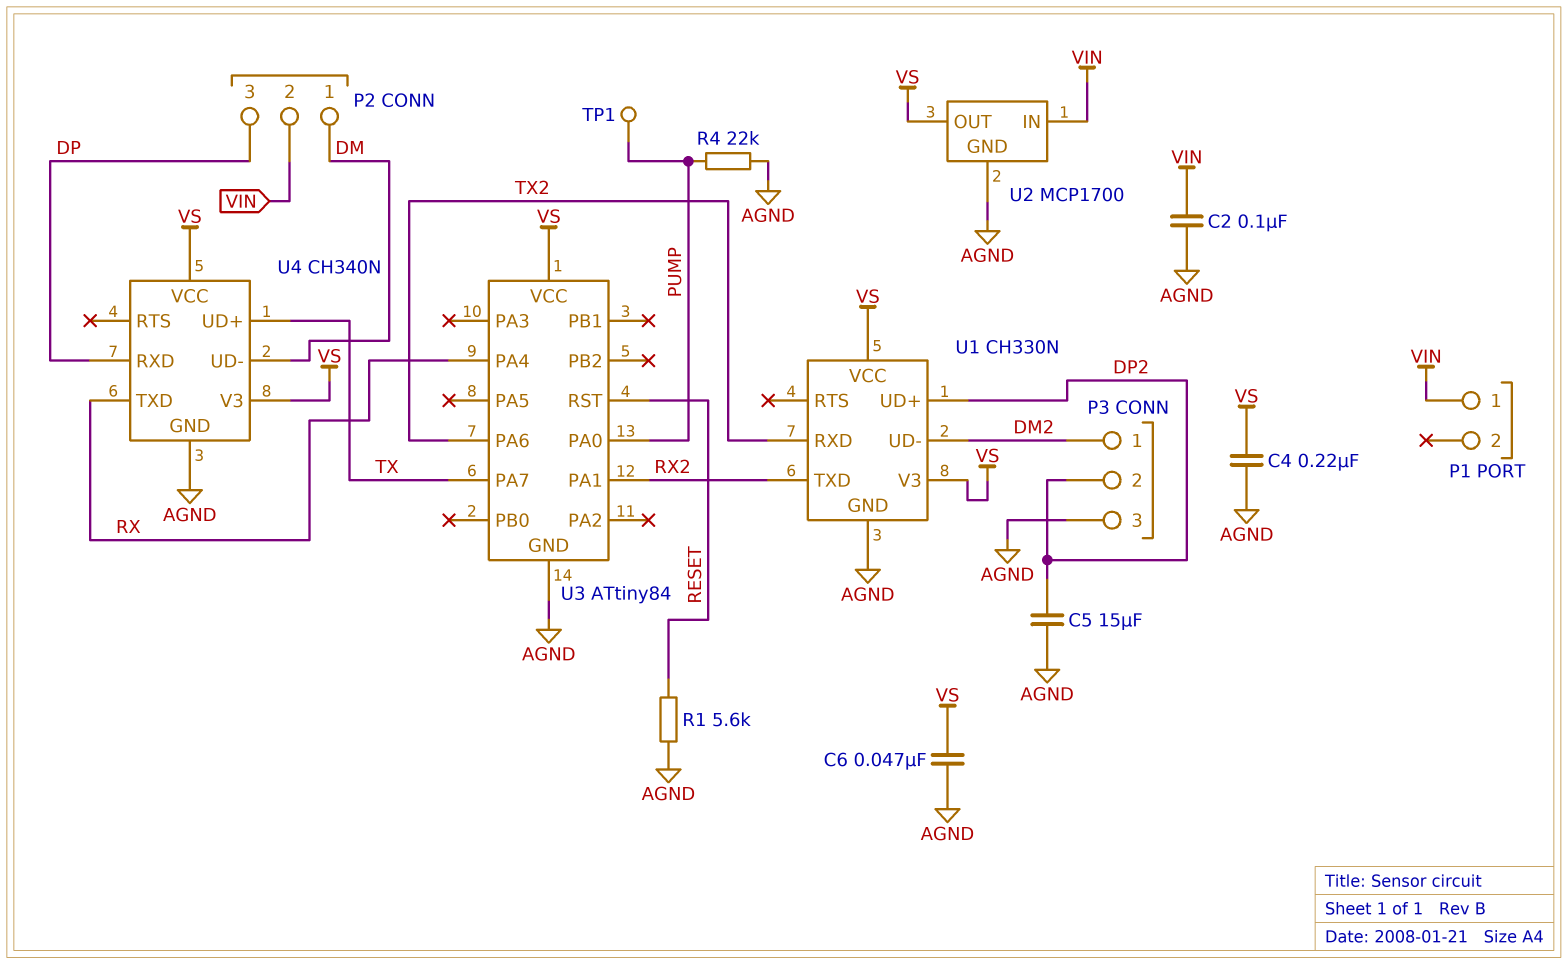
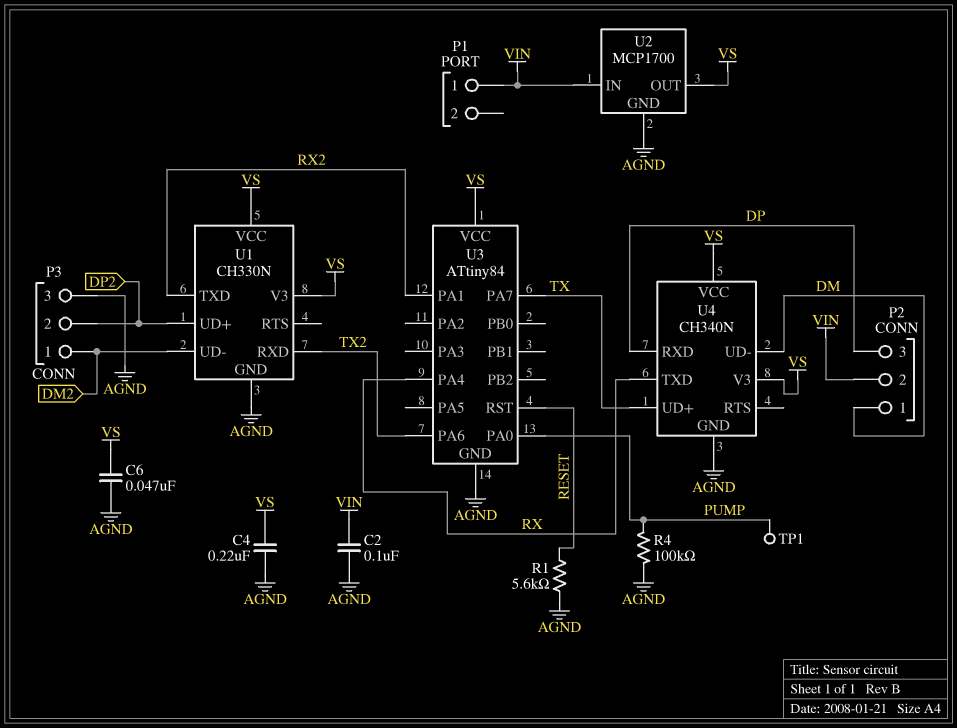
C5: 15uF (AGND, DP2) -> none
R4: 22k (AGND, PUMP) -> 100k (AGND, PUMP)

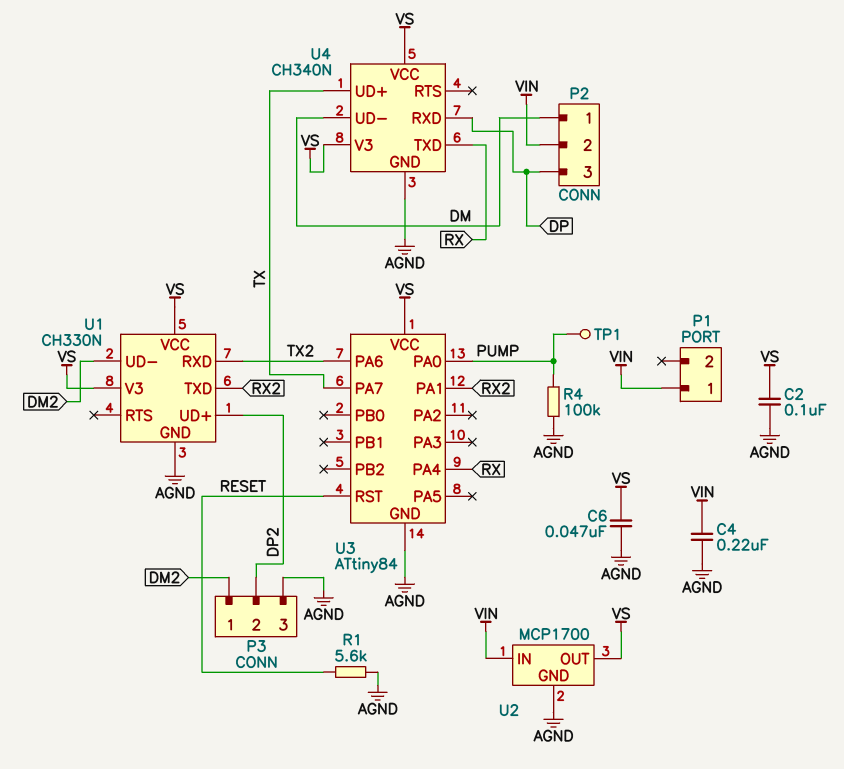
C2: 100nF (AGND, VIN) -> 100nF (AGND, VS)
C4: 220nF (AGND, VS) -> 220nF (AGND, VIN)

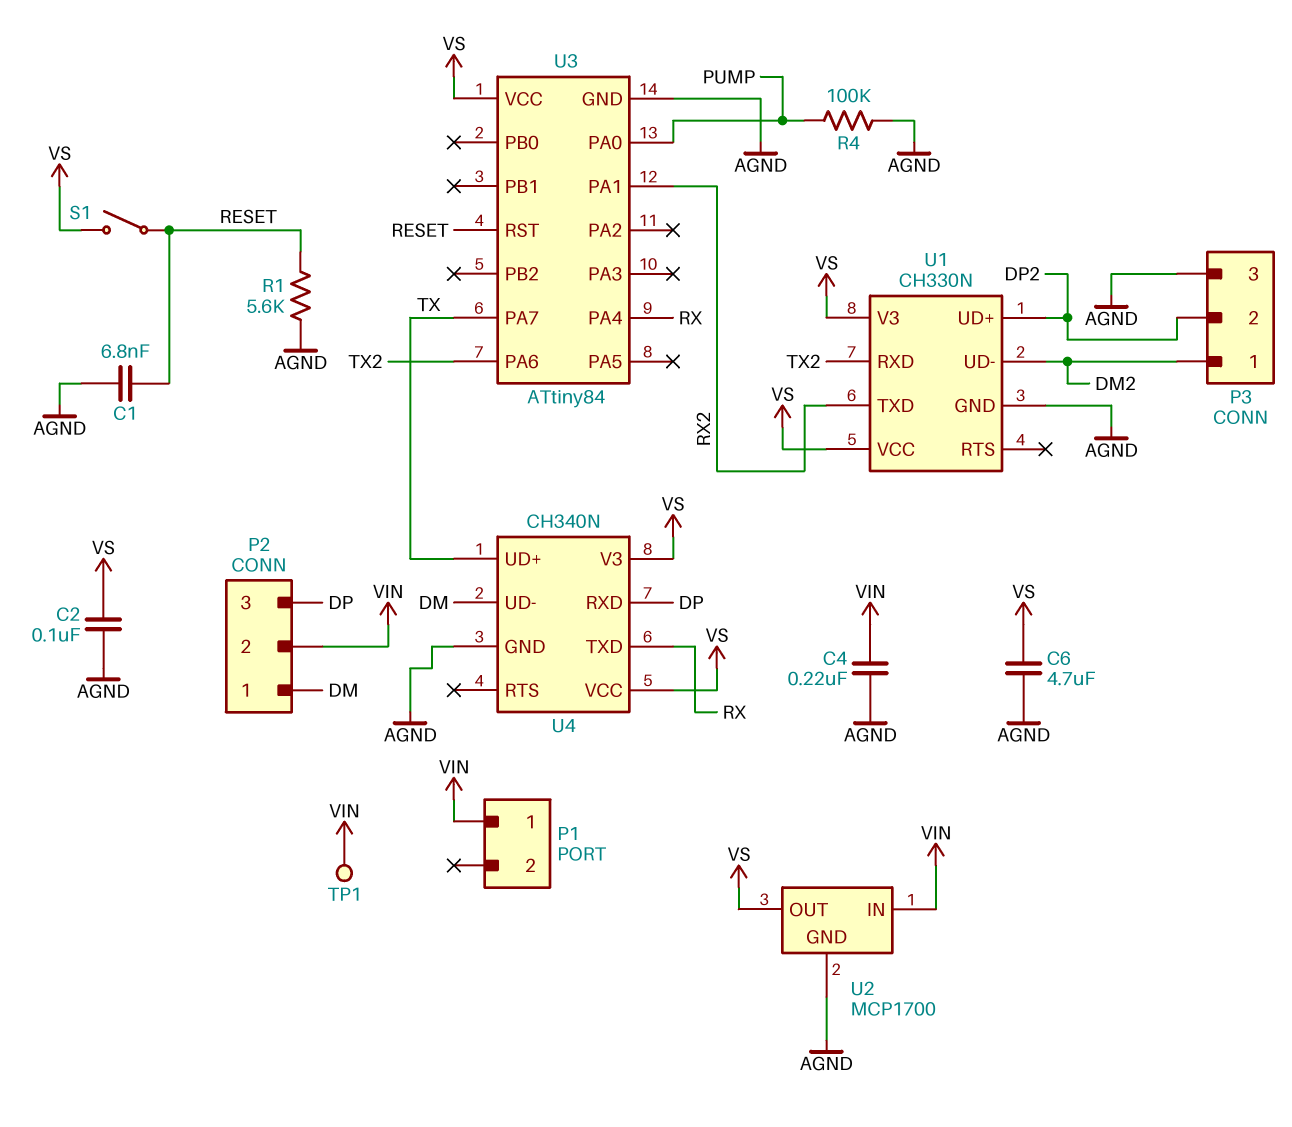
C1: none -> 6.8nF (AGND, RESET)
C6: 47nF (AGND, VS) -> 4.7uF (AGND, VS)
S1: none -> switch (RESET, VS)
TP1: test point (PUMP) -> test point (VIN)

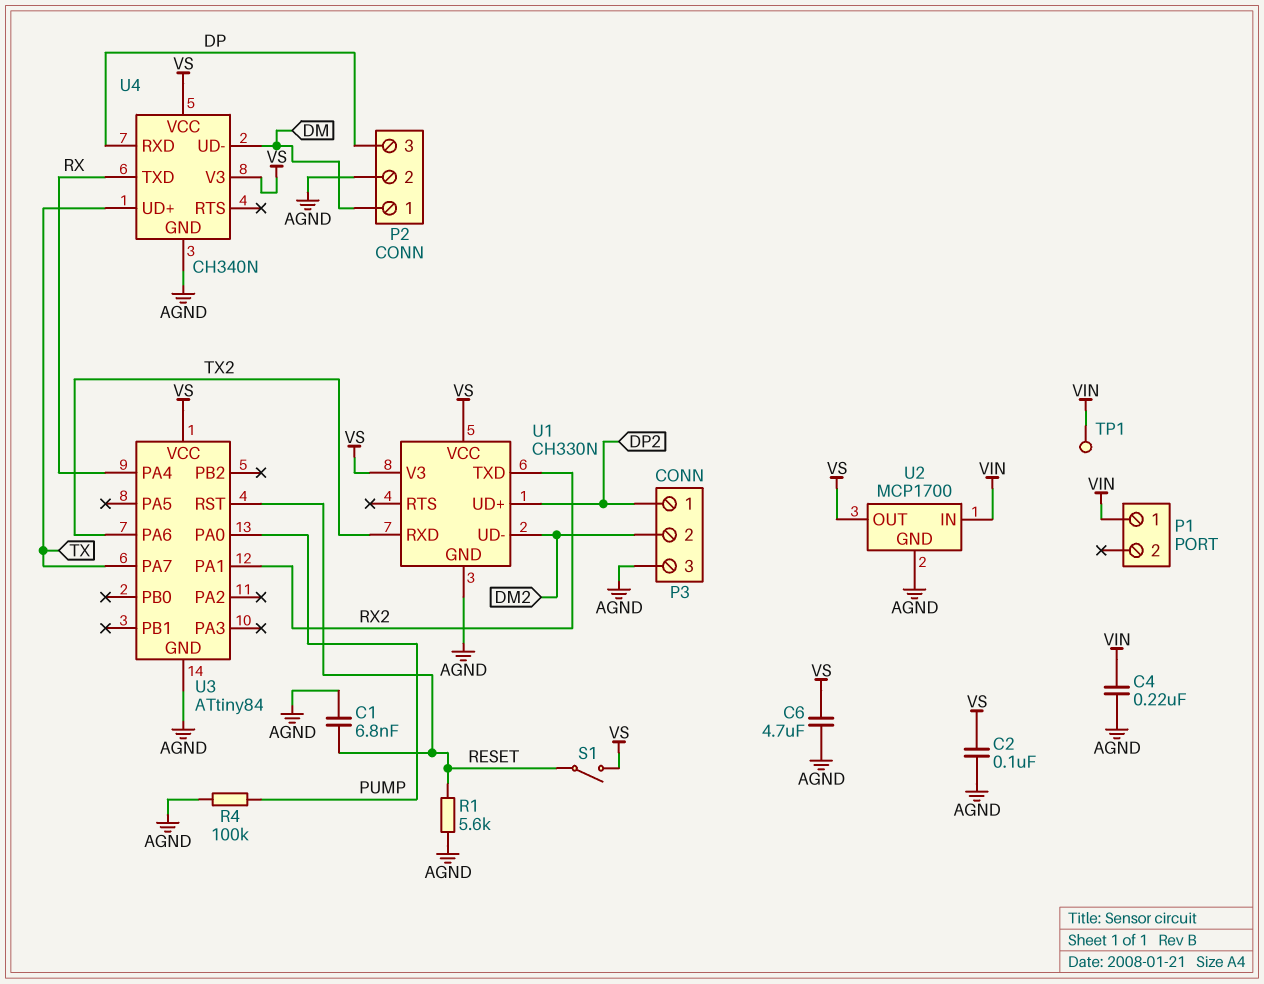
P2 pin 2: VIN -> AGND
P3 pin 1: DM2 -> DP2
P3 pin 2: DP2 -> DM2

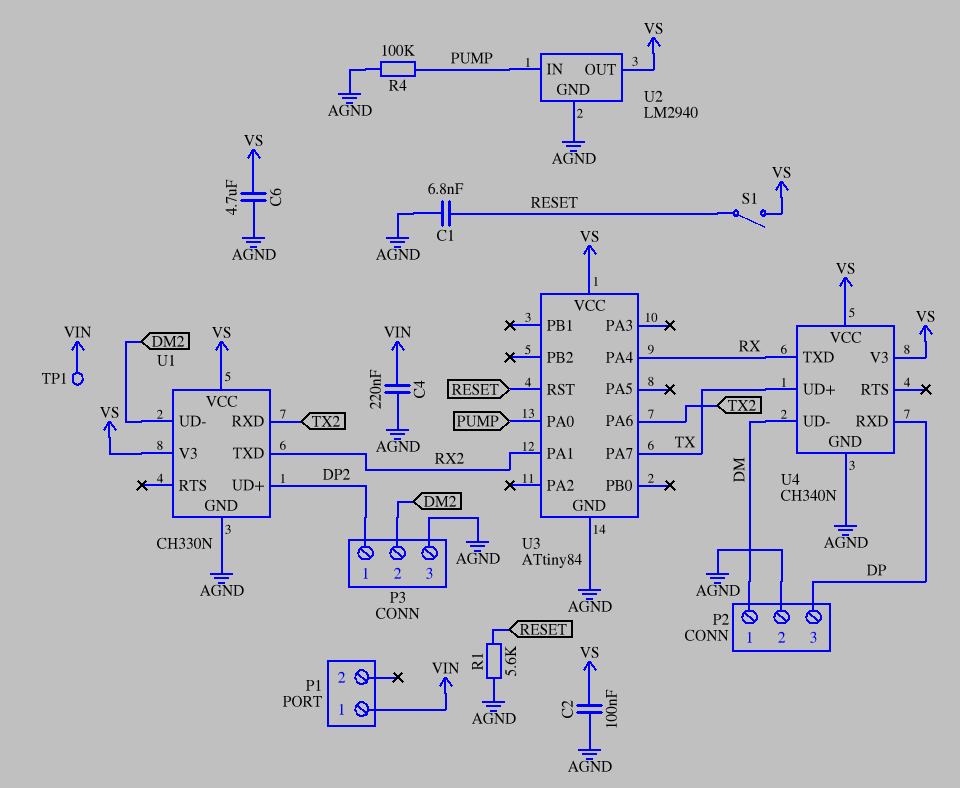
U2: MCP1700 -> LM2940
U2 pin IN: VIN -> PUMP

